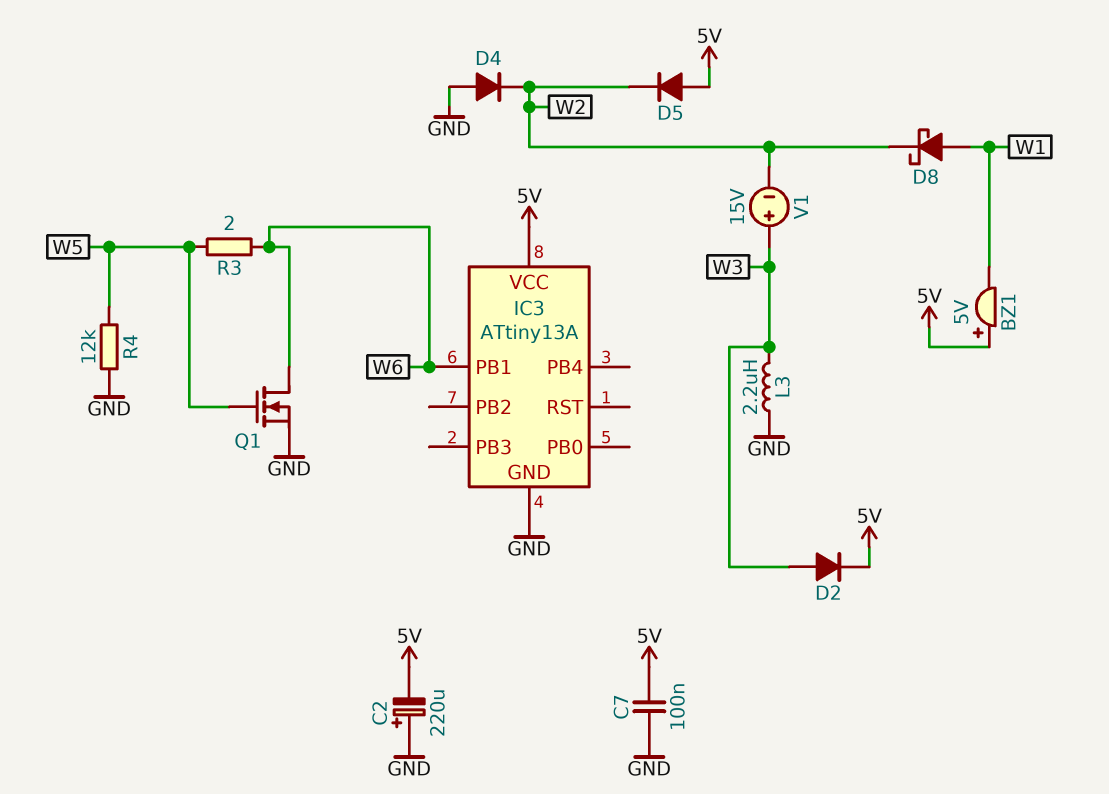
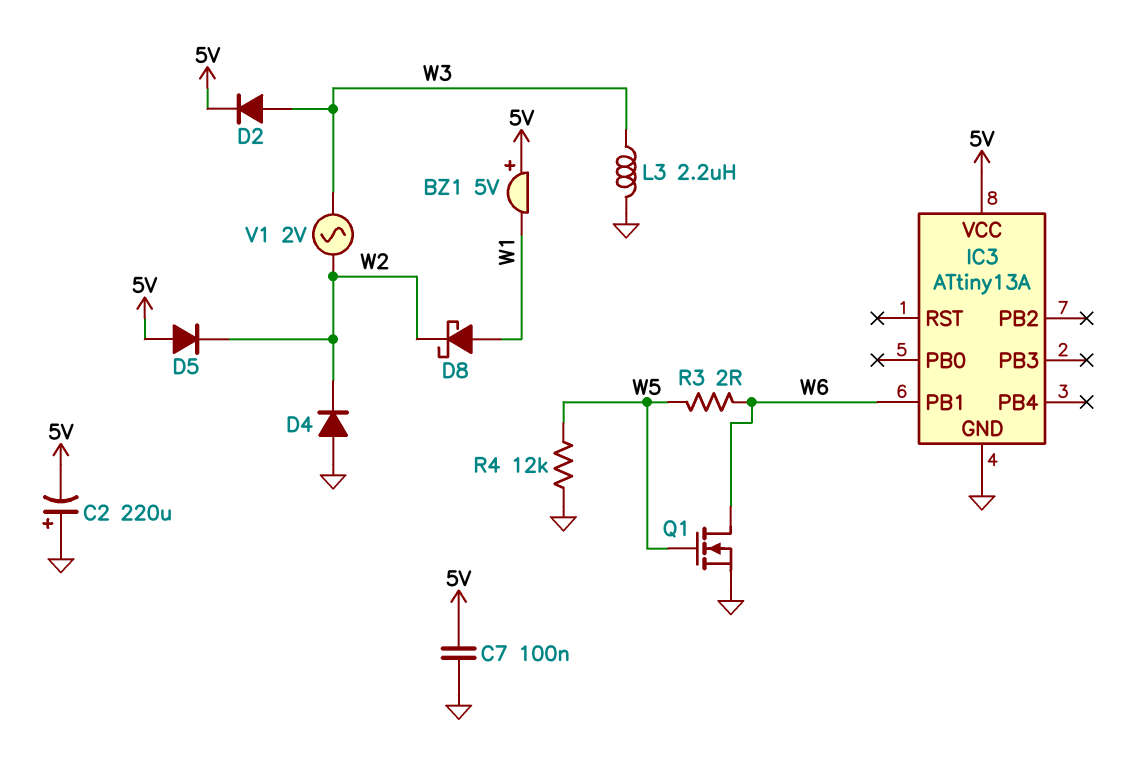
V1: 15V (plus W3, minus W2) -> AC 2V (W2, W3)

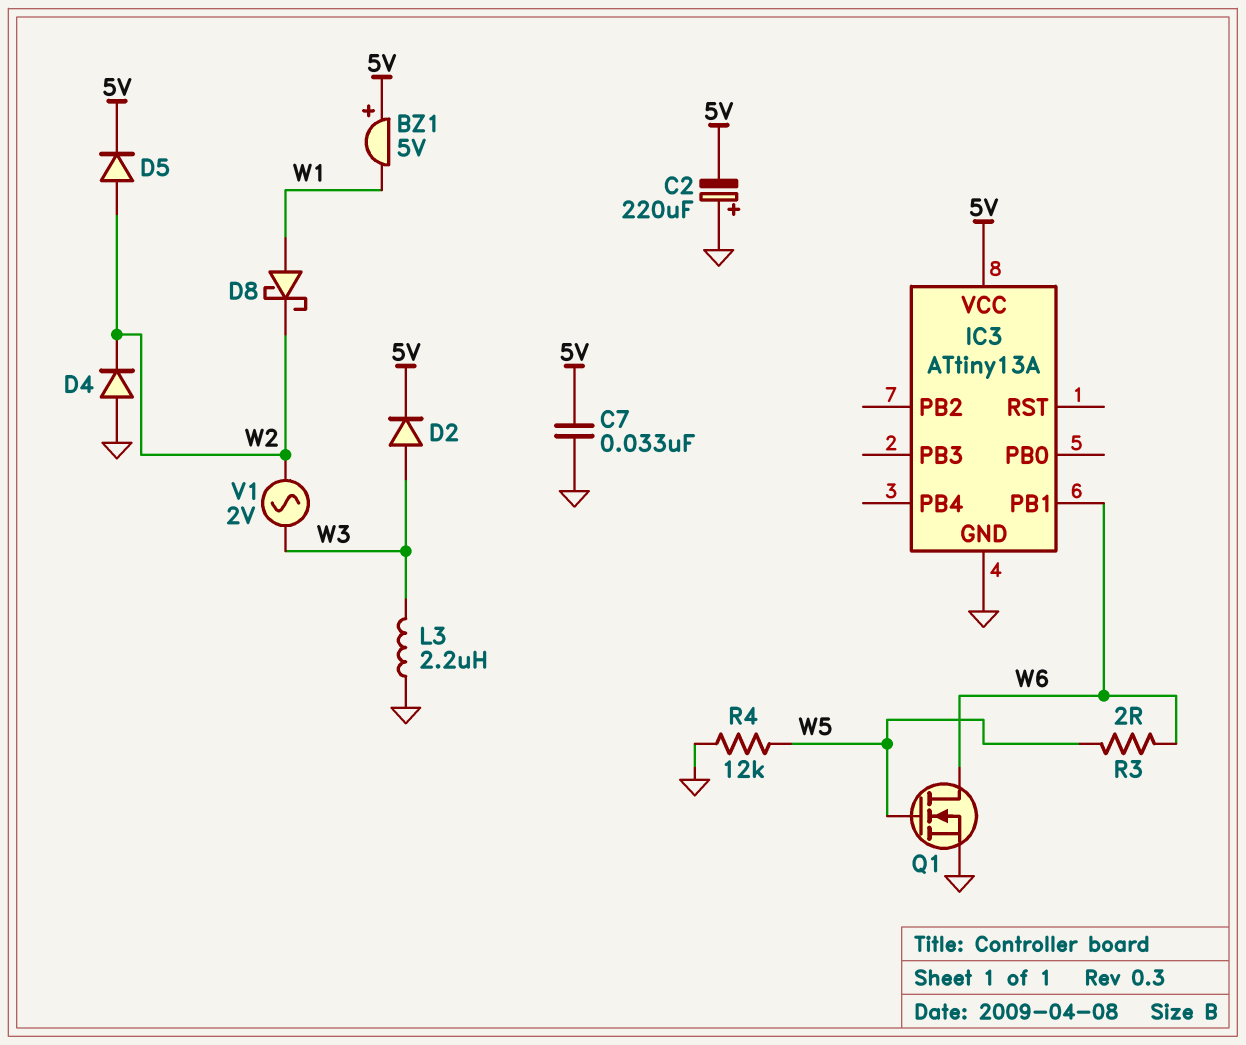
C7: 100nF (5V, GND) -> 33nF (5V, GND)
D5: diode (A 5V, K W2) -> diode (A W2, K 5V)

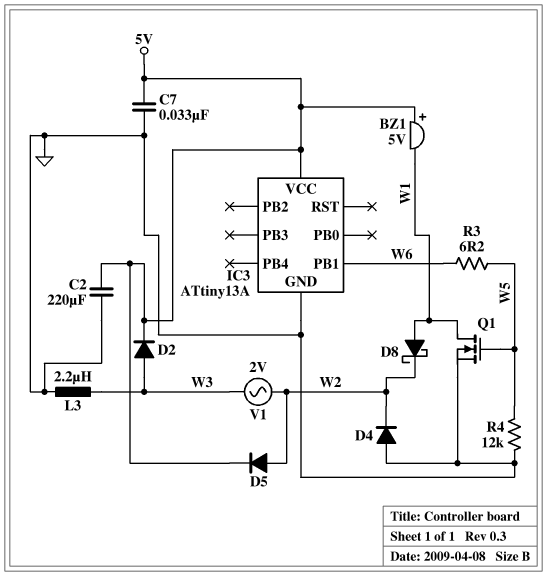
C2: 220uF (plus GND, minus 5V) -> 220uF (5V, GND)
Q1: NMOS (G W5, D W6, S GND) -> NMOS (G W5, D W1, S GND)
R3: 2 (W5, W6) -> 6.2 (W5, W6)

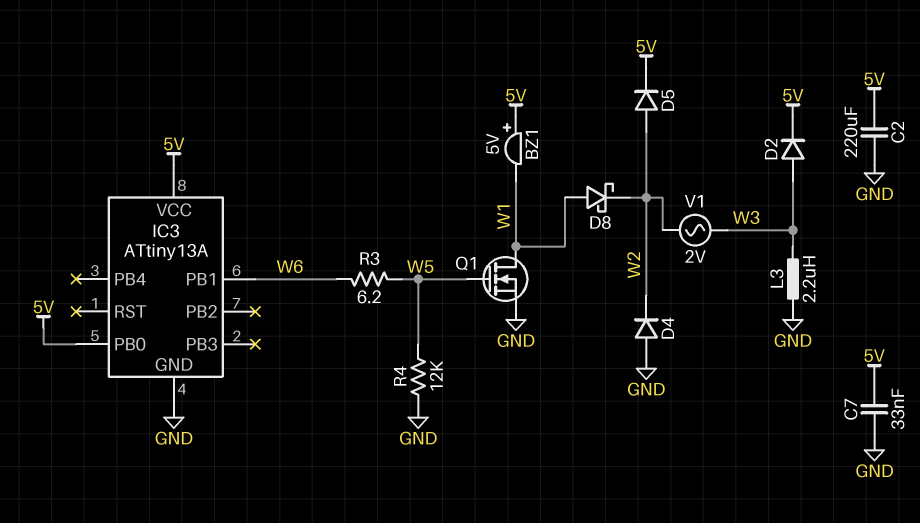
IC3 pin PB0: none -> 5V

